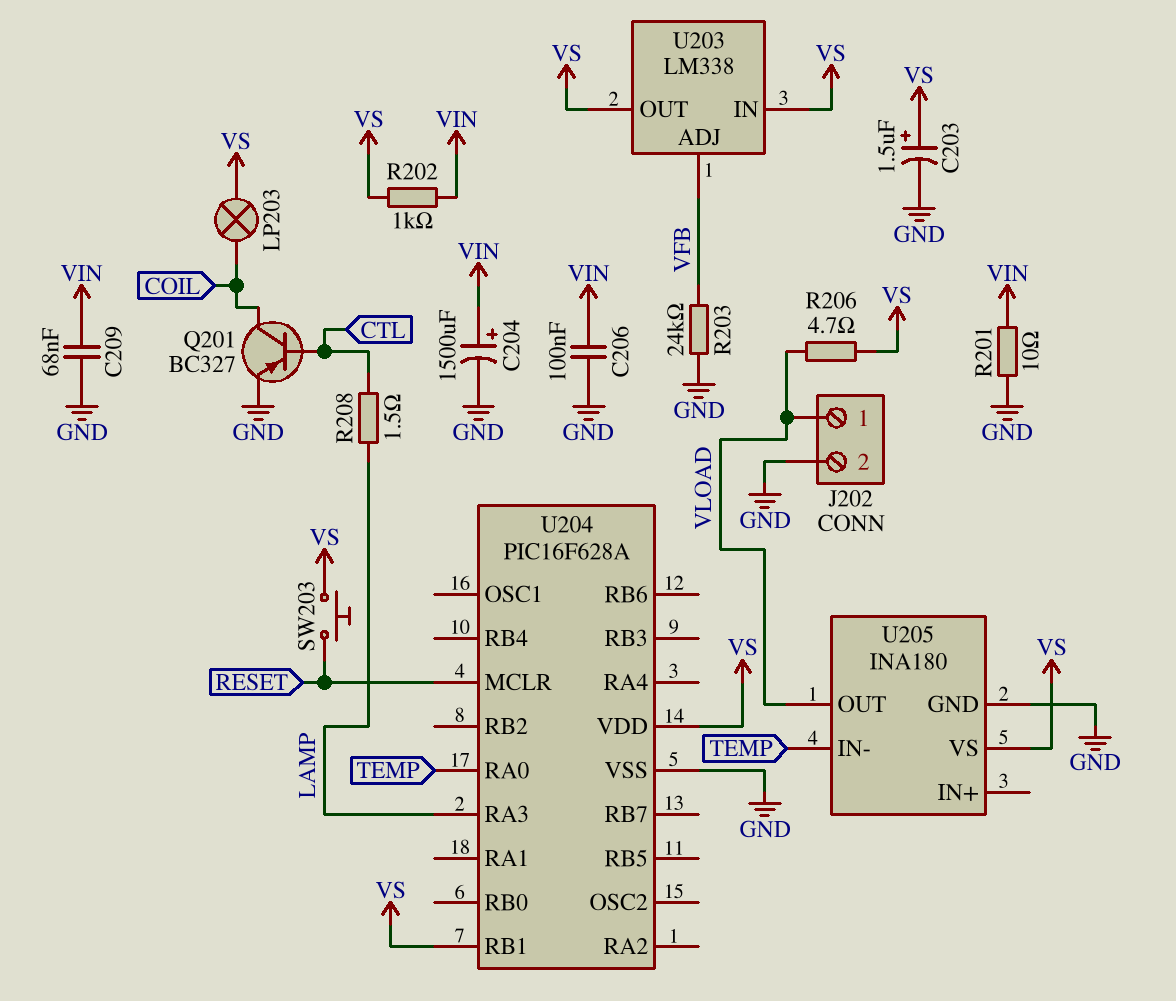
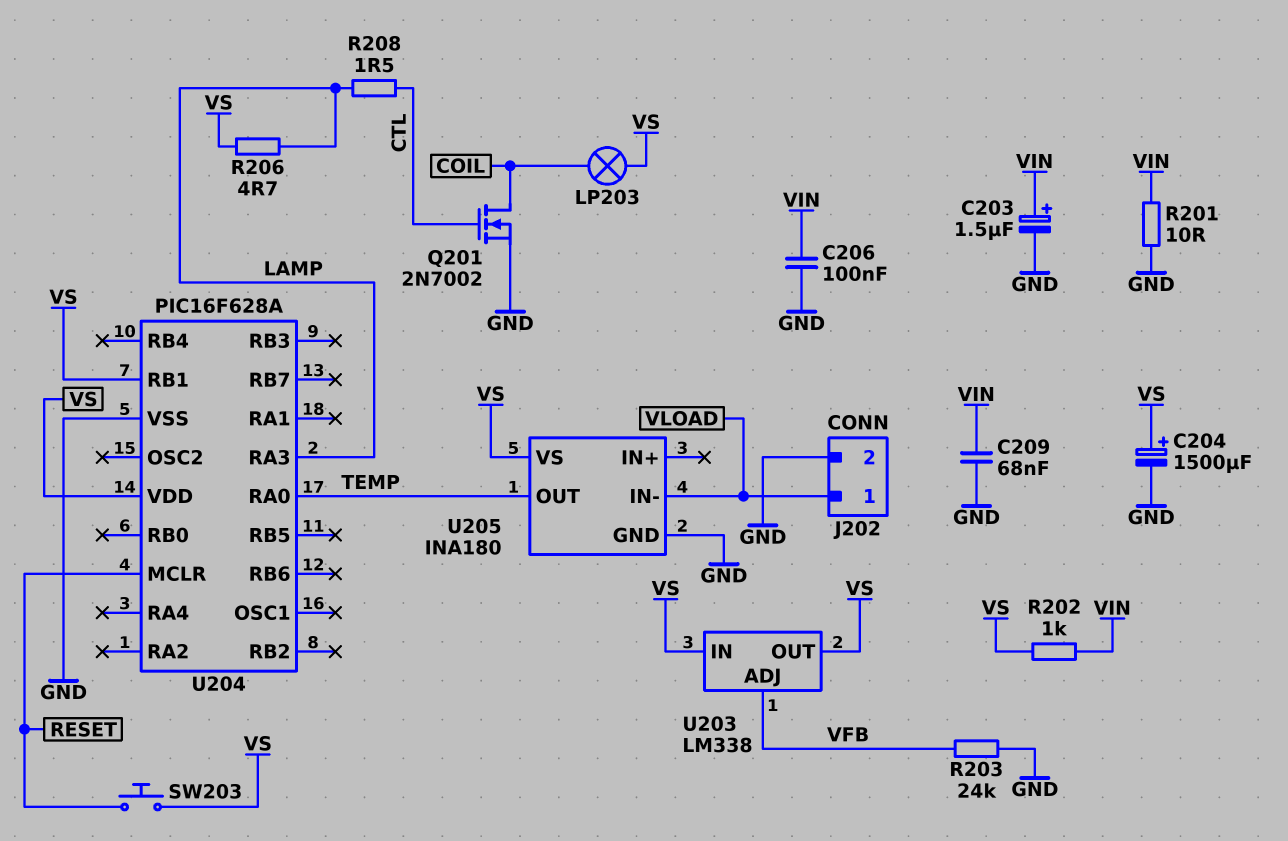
C203: 1.5uF (plus VS, minus GND) -> 1.5uF (plus VIN, minus GND)
C204: 1500uF (plus VIN, minus GND) -> 1500uF (plus VS, minus GND)
Q201: PNP BC327 (B CTL, C COIL, E GND) -> NMOS 2N7002 (G CTL, D COIL, S GND)
R206: 4.7 (VLOAD, VS) -> 4.7 (LAMP, VS)
U205 pin IN-: TEMP -> VLOAD
U205 pin OUT: VLOAD -> TEMP

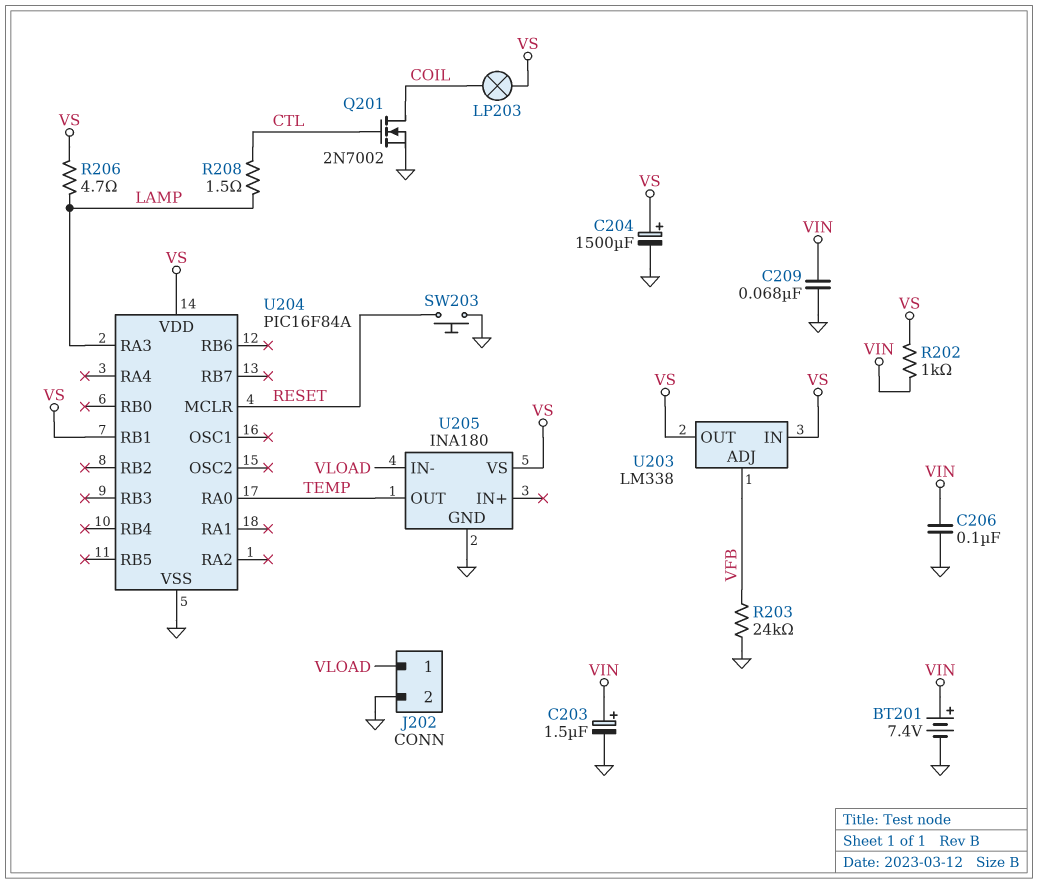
BT201: none -> 7.4V (plus VIN, minus GND)
R201: 10 (GND, VIN) -> none
SW203: button (RESET, VS) -> button (GND, RESET)
U204: PIC16F628A -> PIC16F84A

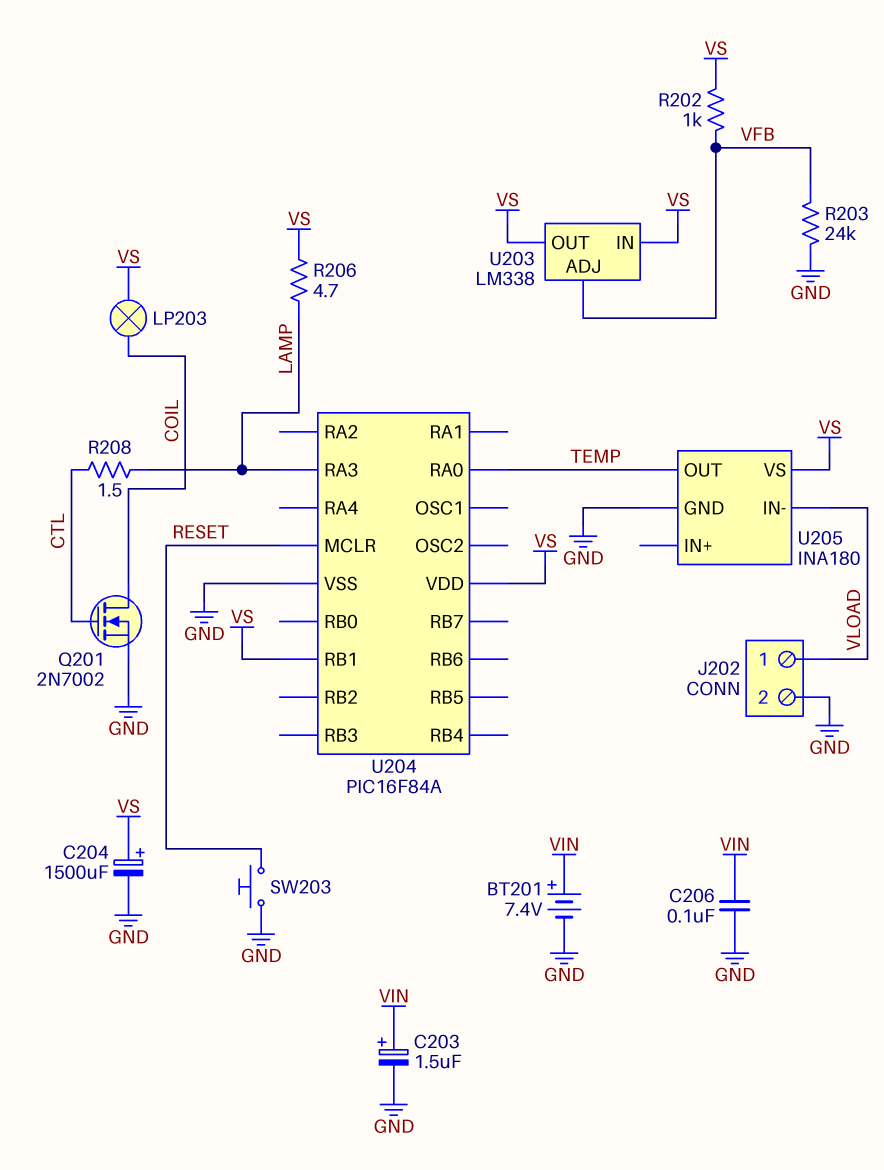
C209: 68nF (GND, VIN) -> none
R202: 1k (VIN, VS) -> 1k (VFB, VS)

